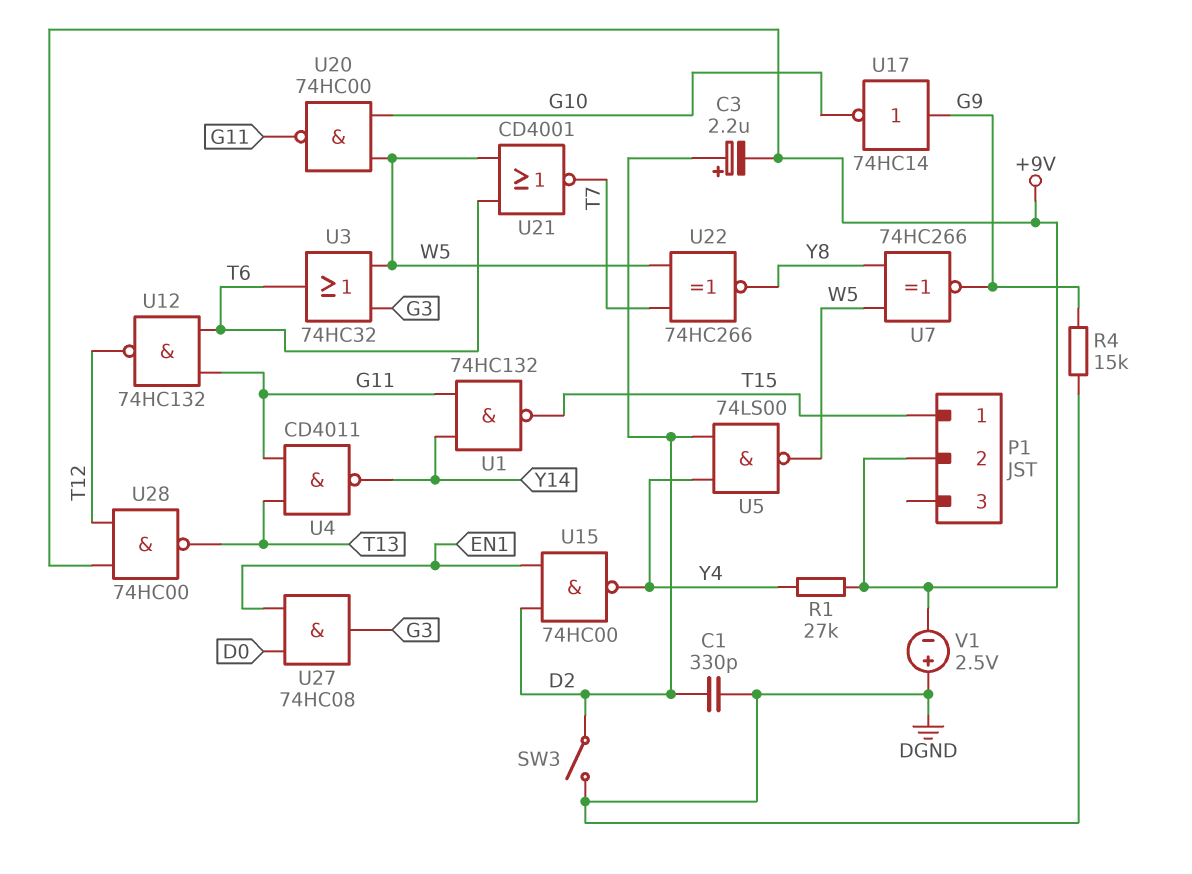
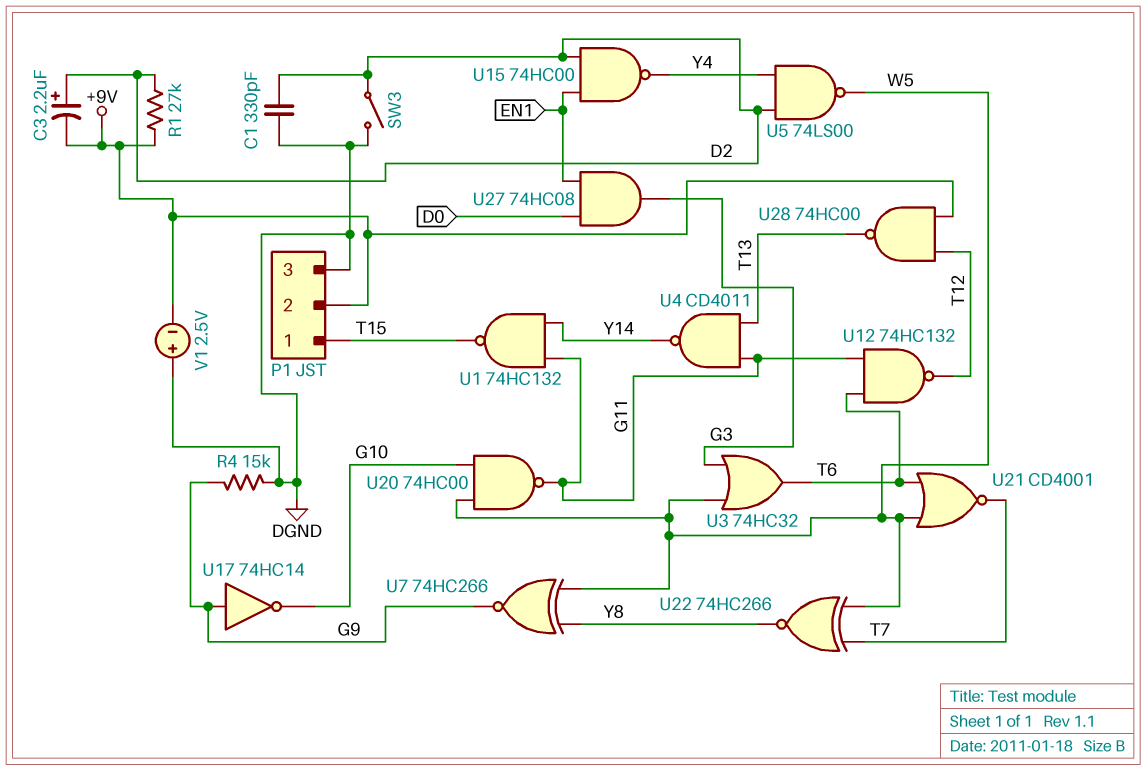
P1 pin 3: none -> DGND
R1: 27k (+9V, Y4) -> 27k (+9V, D2)

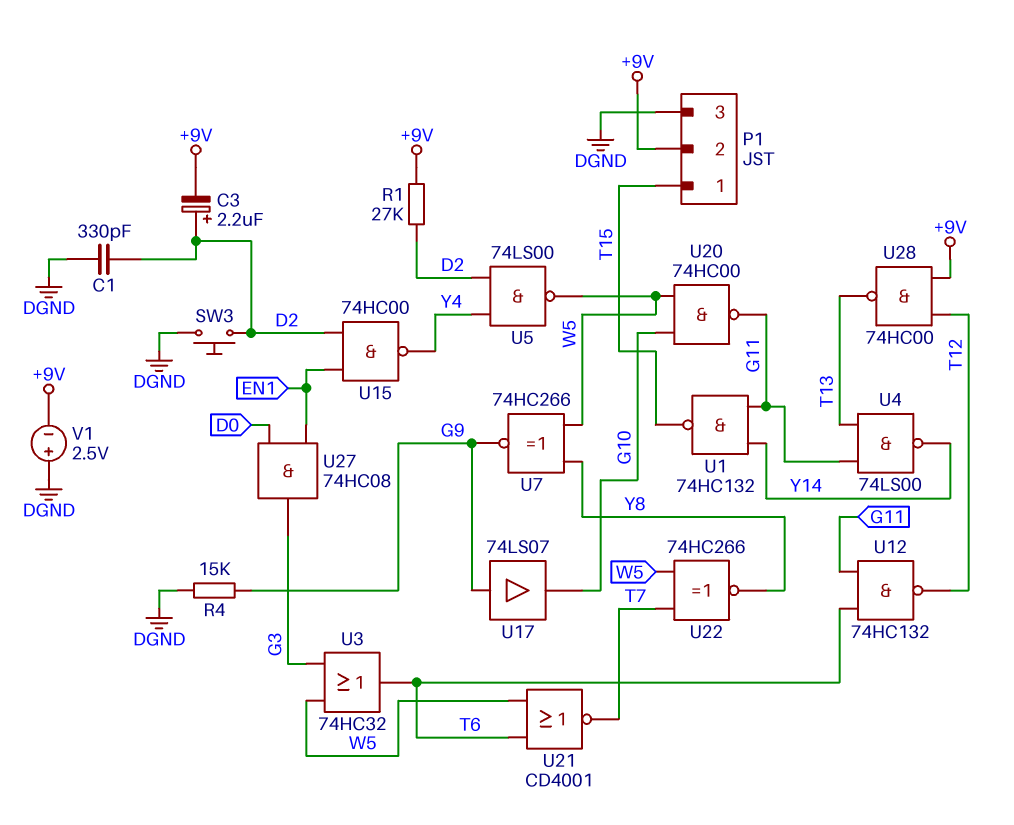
SW3: switch (D2, DGND) -> button (D2, DGND)
U4: NAND CD4011 (in G11, in T13, out Y14) -> NAND 74LS00 (in G11, in T13, out Y14)
U17: NOT 74HC14 (in G9, out G10) -> buffer 74LS07 (in G9, out G10)

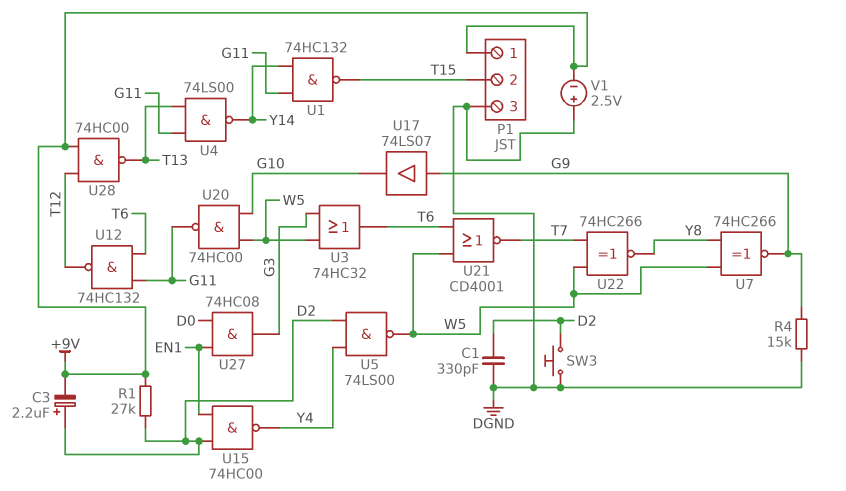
P1 pin 1: T15 -> +9V
P1 pin 2: +9V -> T15

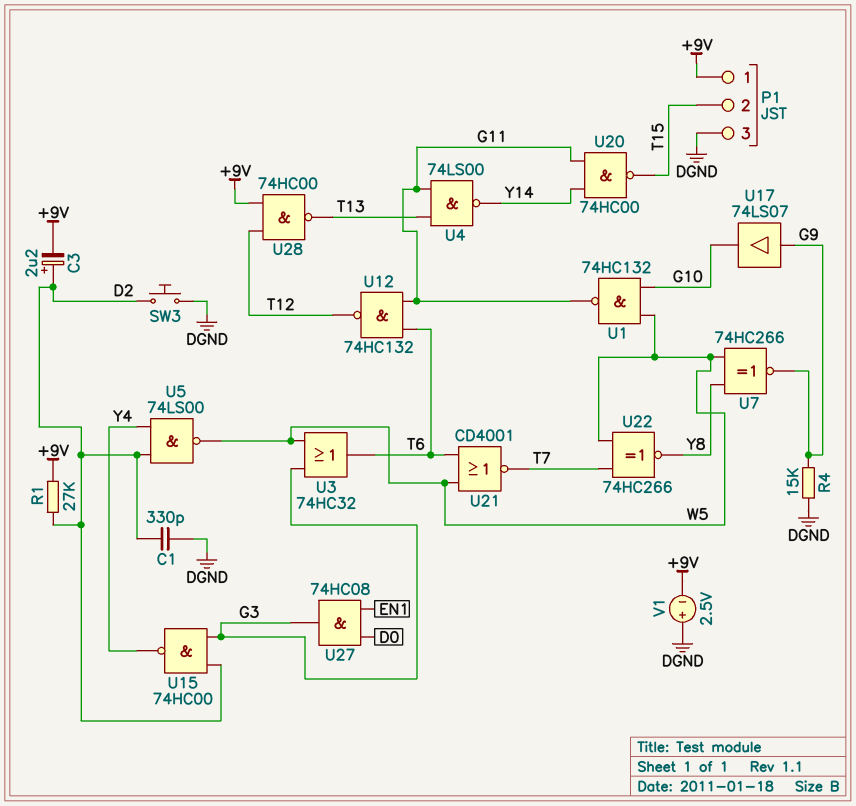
U1: NAND 74HC132 (in G11, in Y14, out T15) -> NAND 74HC132 (in G10, in W5, out G11)
U15: NAND 74HC00 (in D2, in EN1, out Y4) -> NAND 74HC00 (in D2, in G3, out Y4)
U20: NAND 74HC00 (in G10, in W5, out G11) -> NAND 74HC00 (in G11, in Y14, out T15)

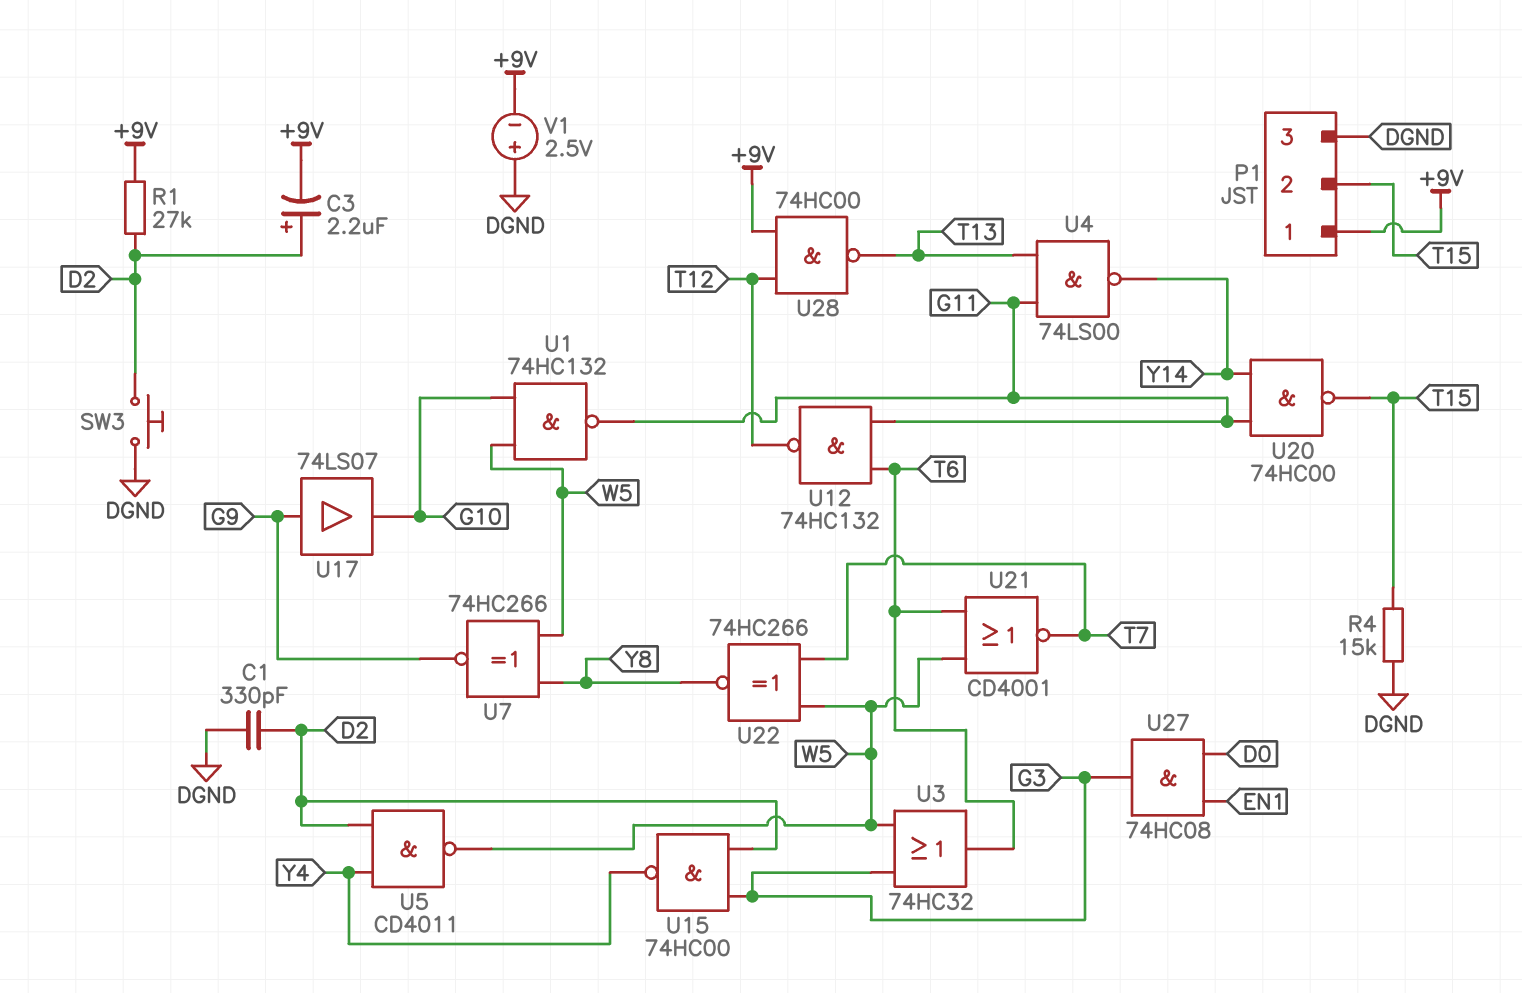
R4: 15k (DGND, G9) -> 15k (DGND, T15)
U5: NAND 74LS00 (in D2, in Y4, out W5) -> NAND CD4011 (in D2, in Y4, out W5)

